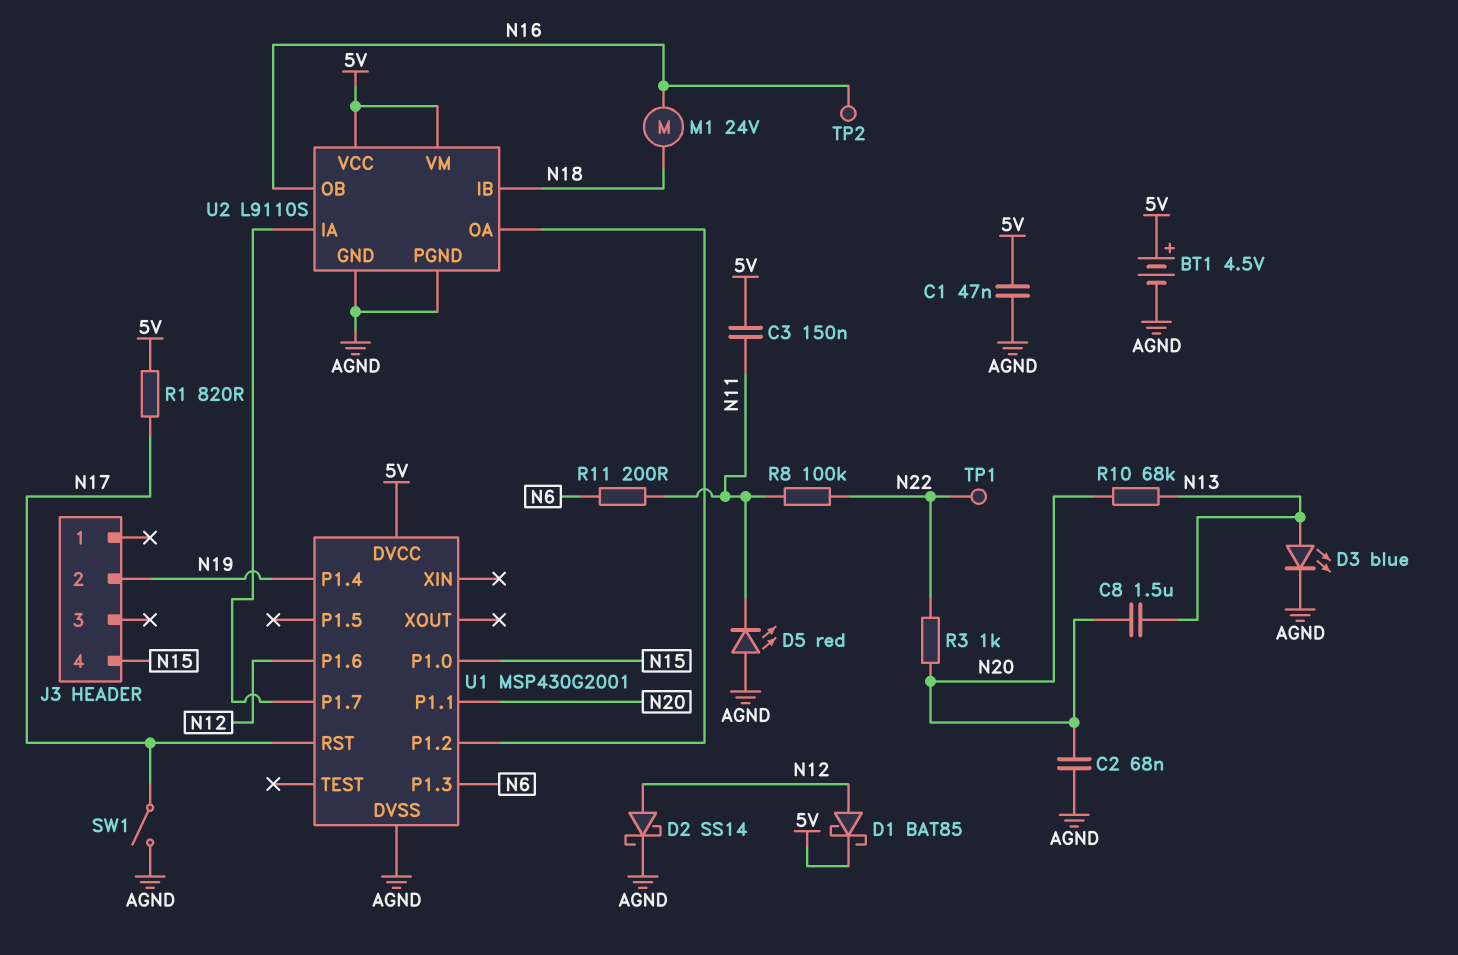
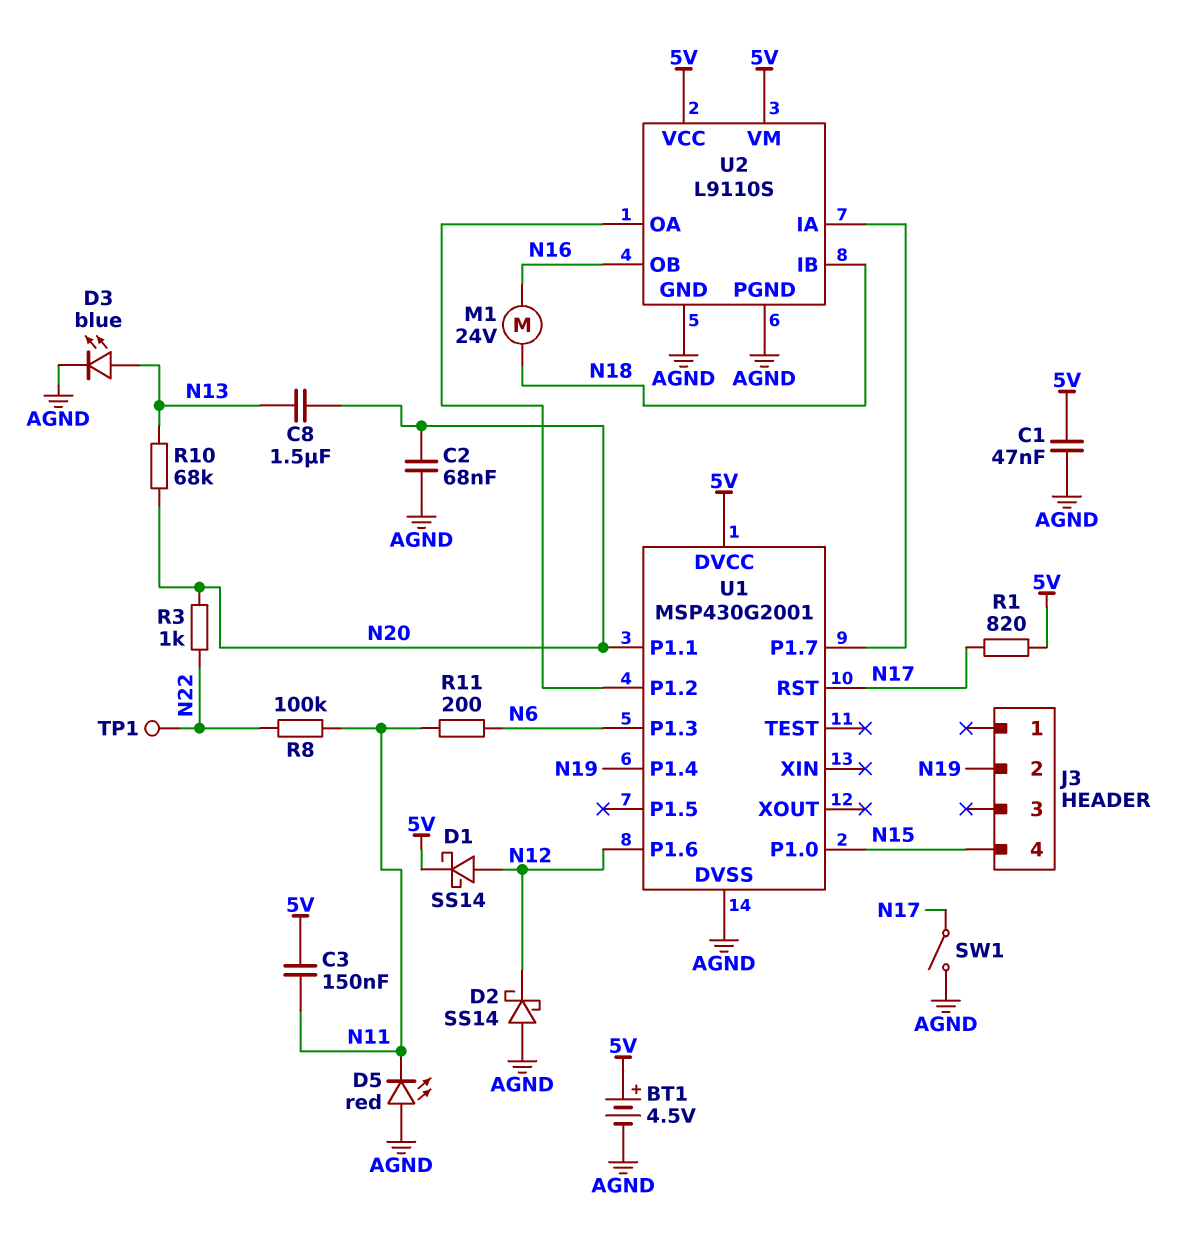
D1: schottky BAT85 (A N12, K 5V) -> schottky SS14 (A N12, K 5V)
D2: schottky SS14 (A N12, K AGND) -> schottky SS14 (A AGND, K N12)
TP2: test point (N16) -> none

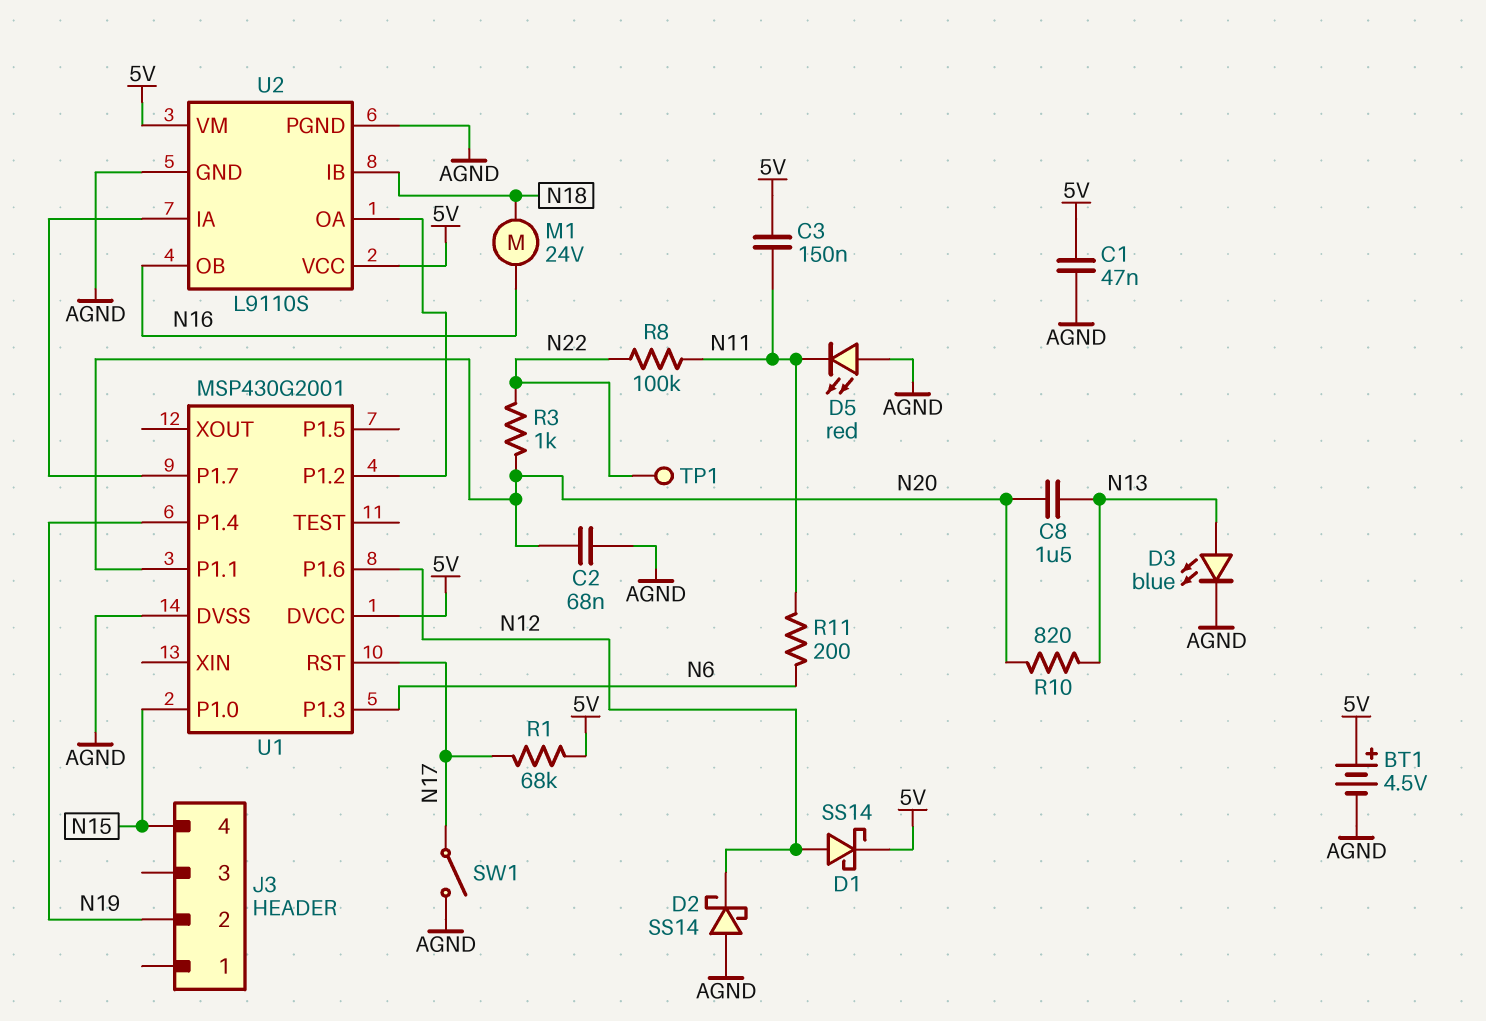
R1: 820 (5V, N17) -> 68k (5V, N17)
R10: 68k (N13, N20) -> 820 (N13, N20)

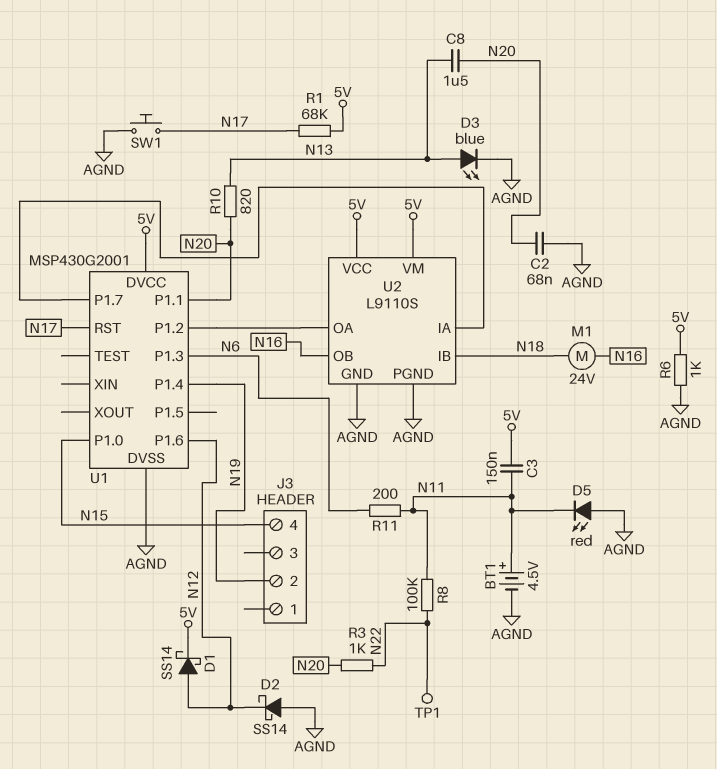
BT1: 4.5V (plus 5V, minus AGND) -> 4.5V (plus N11, minus AGND)
C1: 47nF (5V, AGND) -> none
R6: none -> 1k (5V, AGND)
SW1: switch (AGND, N17) -> button (AGND, N17)

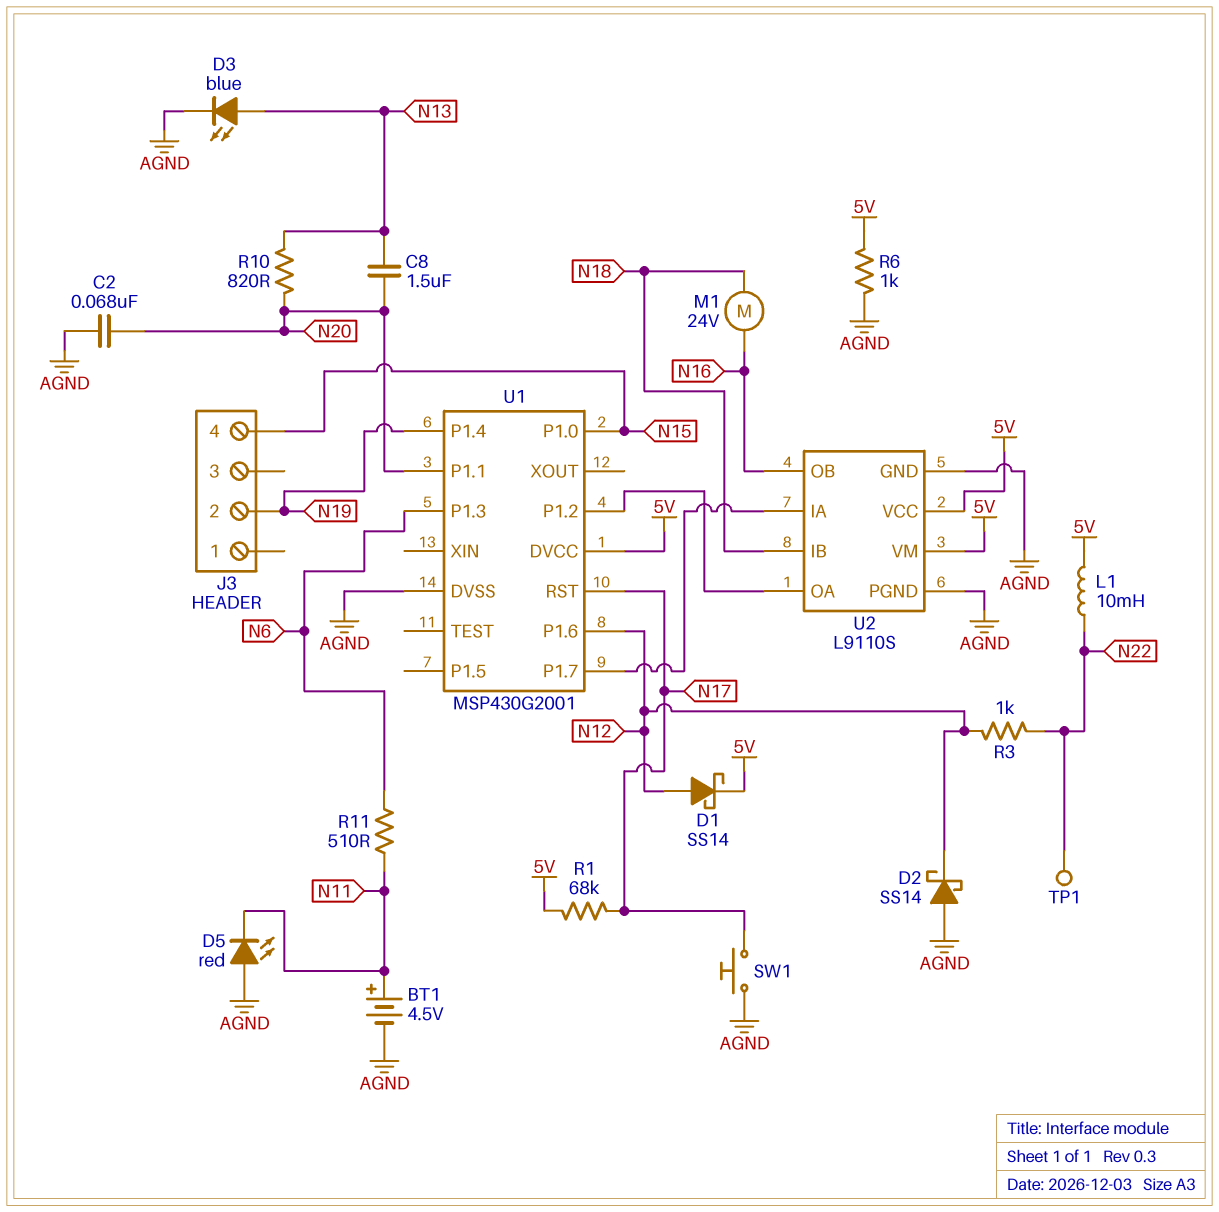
C3: 150nF (5V, N11) -> none
L1: none -> 10mH (5V, N22)
R3: 1k (N20, N22) -> 1k (N12, N22)
R8: 100k (N11, N22) -> none
R11: 200 (N6, N11) -> 510 (N6, N11)

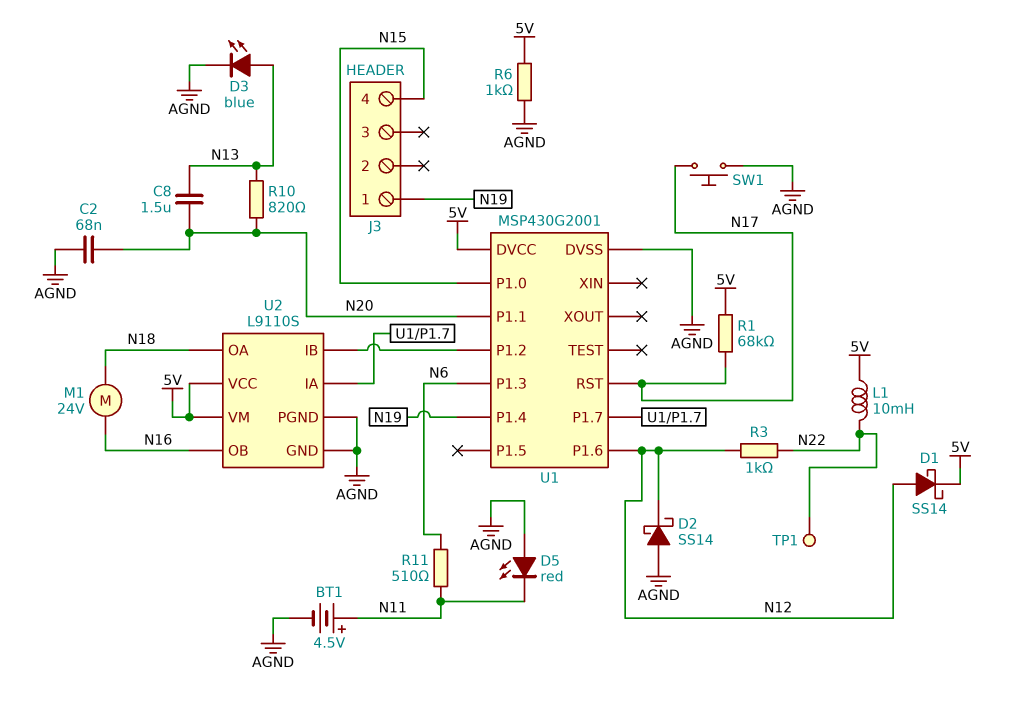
J3 pin 1: none -> N19
J3 pin 2: N19 -> none
U2 pin IB: N18 -> U1/P1.2
U2 pin OA: U1/P1.2 -> N18

